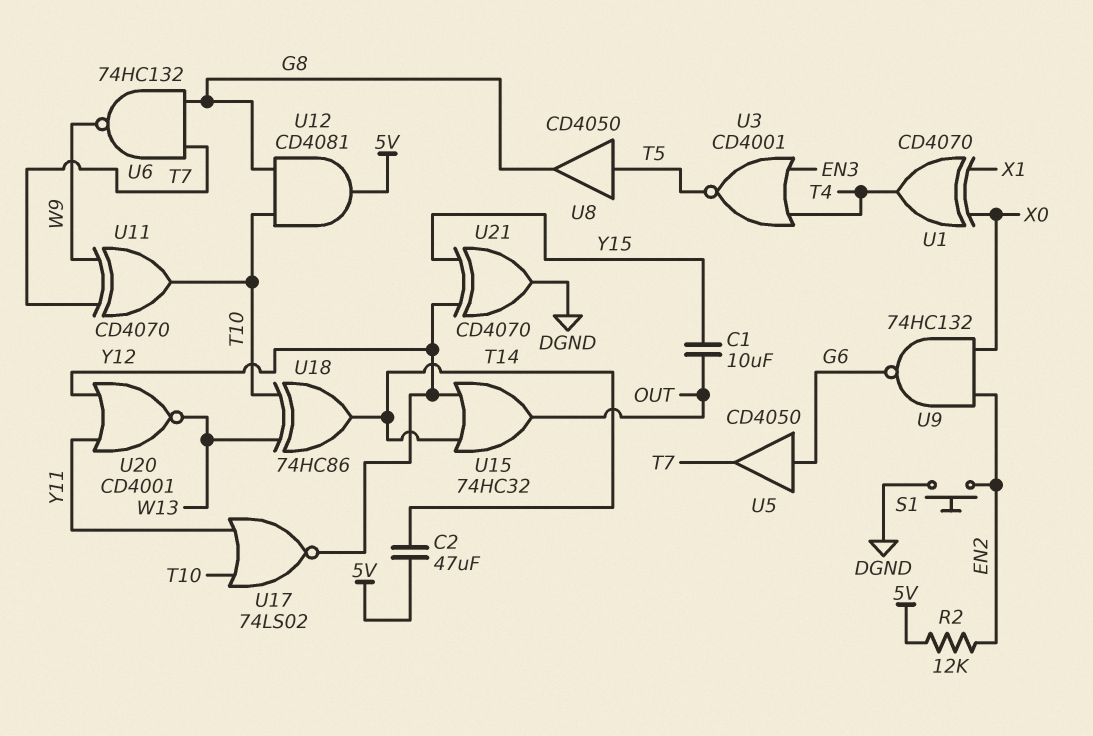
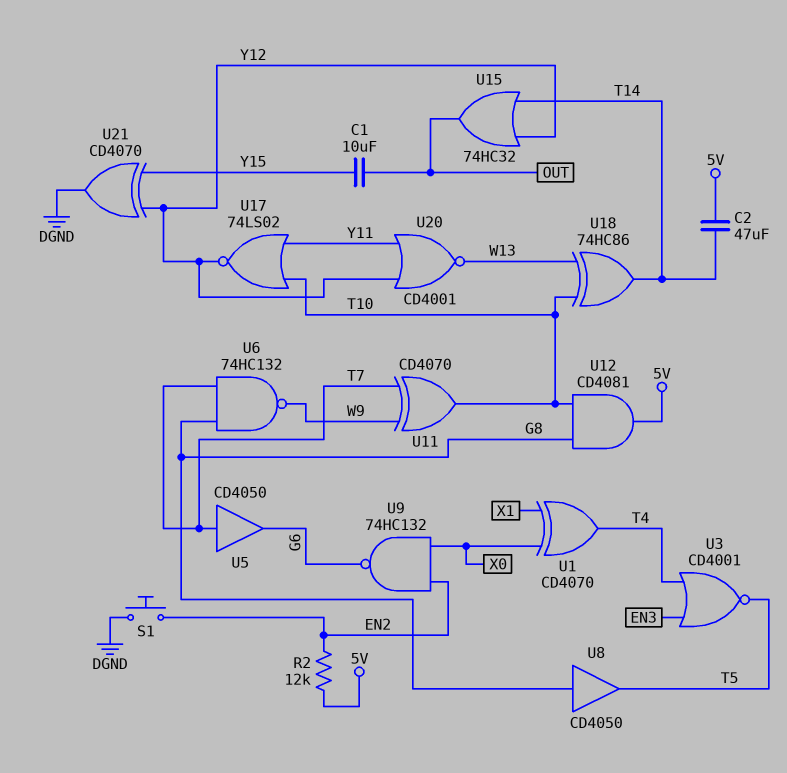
U5: buffer CD4050 (in G6, out T7) -> buffer CD4050 (in T7, out G6)
U8: buffer CD4050 (in T5, out G8) -> buffer CD4050 (in G8, out T5)

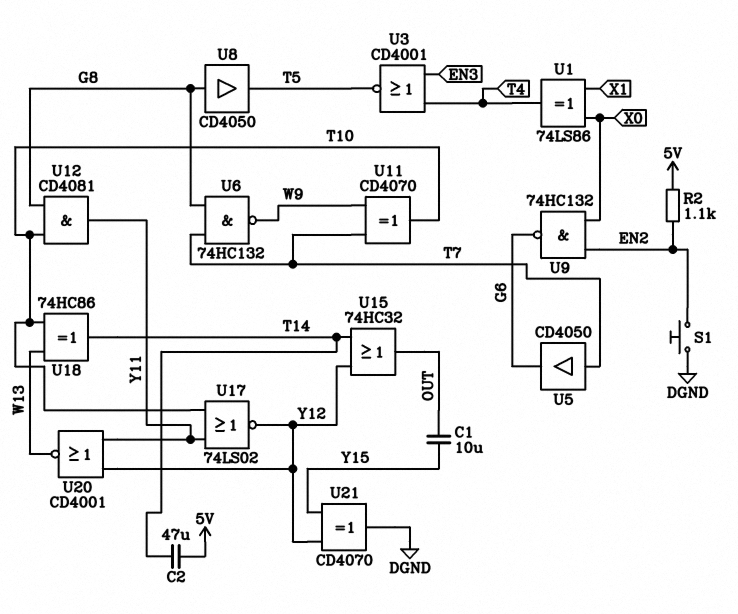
R2: 12k (5V, EN2) -> 1.1k (5V, EN2)
U1: XOR CD4070 (in X0, in X1, out T4) -> XOR 74LS86 (in X0, in X1, out T4)
U12: AND CD4081 (in G8, in T10, out 5V) -> AND CD4081 (in G8, in T10, out Y11)

